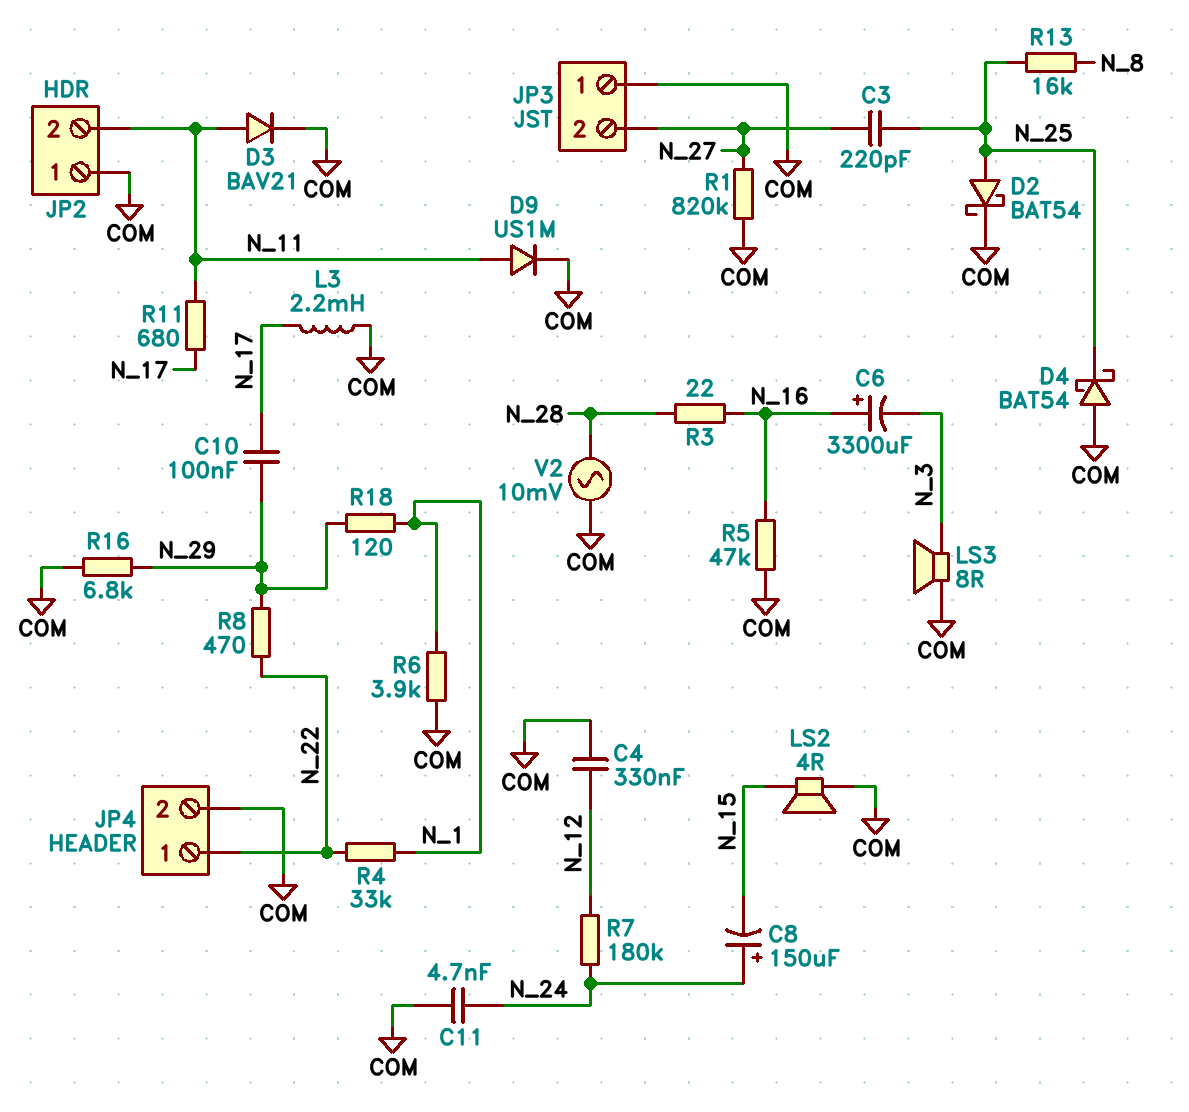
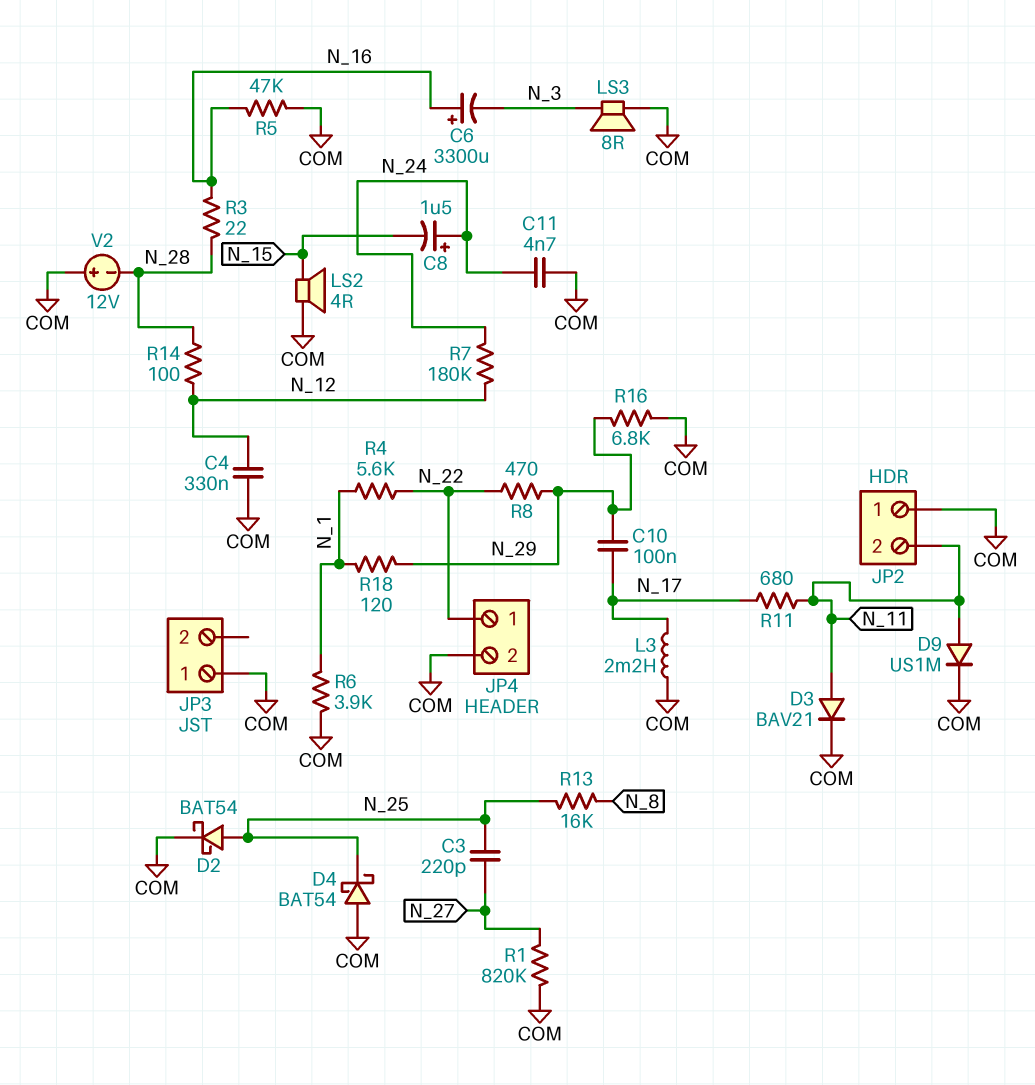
C8: 150uF (plus N_24, minus N_15) -> 1.5uF (plus N_24, minus N_15)
JP3 pin 2: N_27 -> none
R4: 33k (N_1, N_22) -> 5.6k (N_1, N_22)
R14: none -> 100 (N_12, N_28)
V2: AC 10mV (COM, N_28) -> 12V (plus COM, minus N_28)

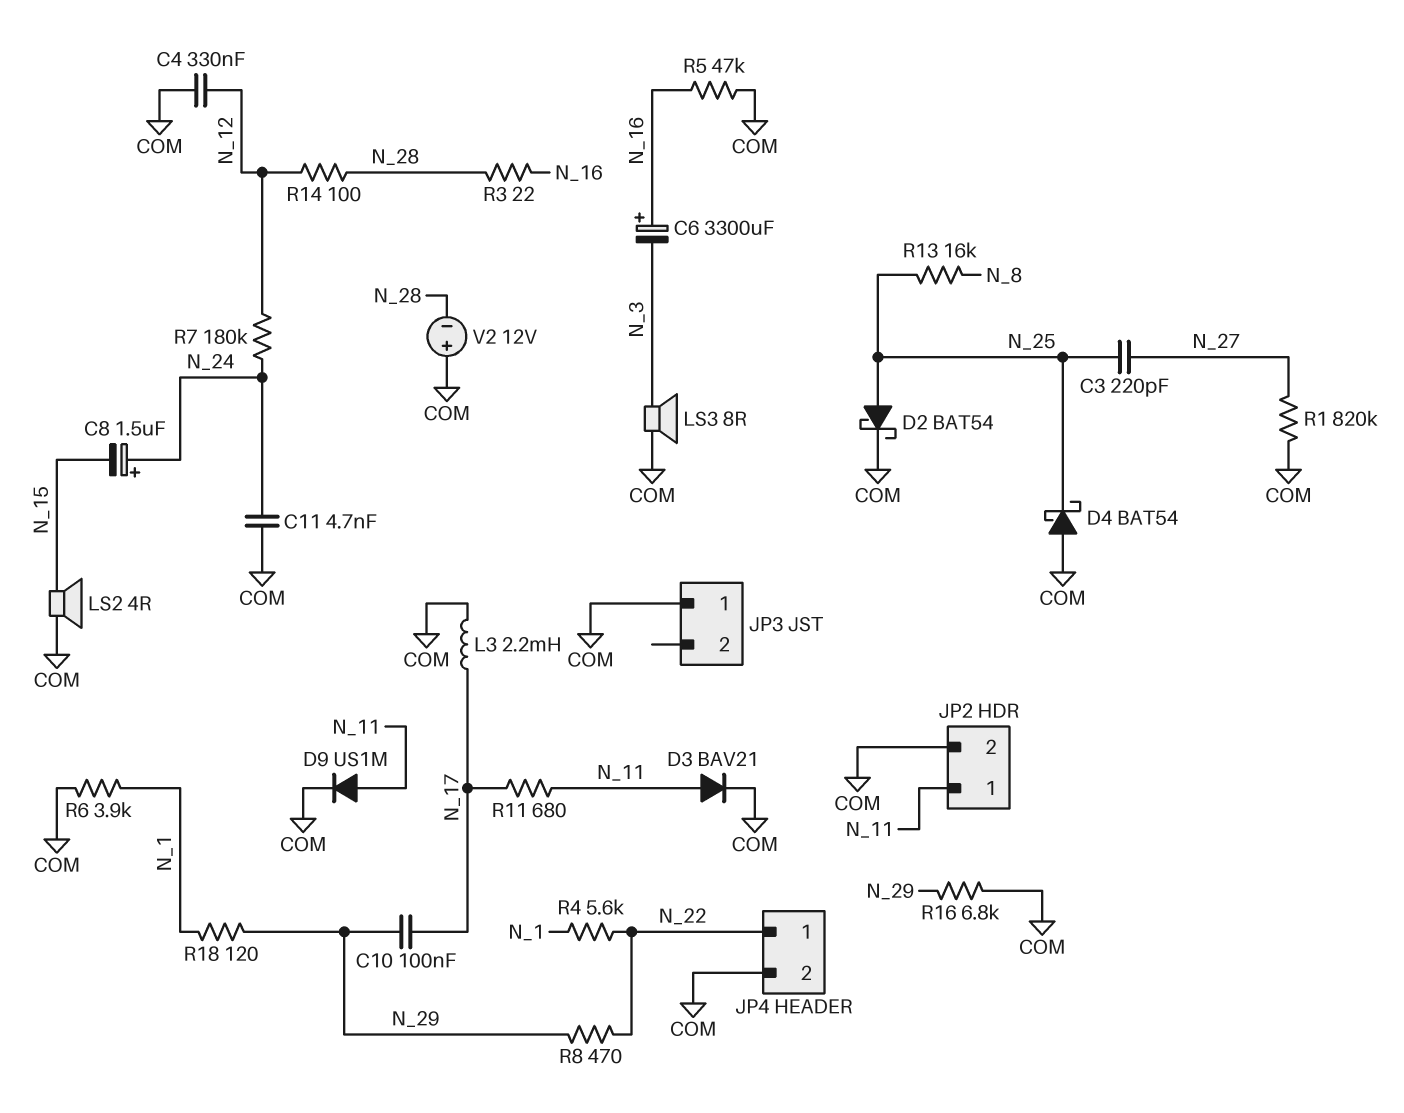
JP2 pin 1: COM -> N_11
JP2 pin 2: N_11 -> COM

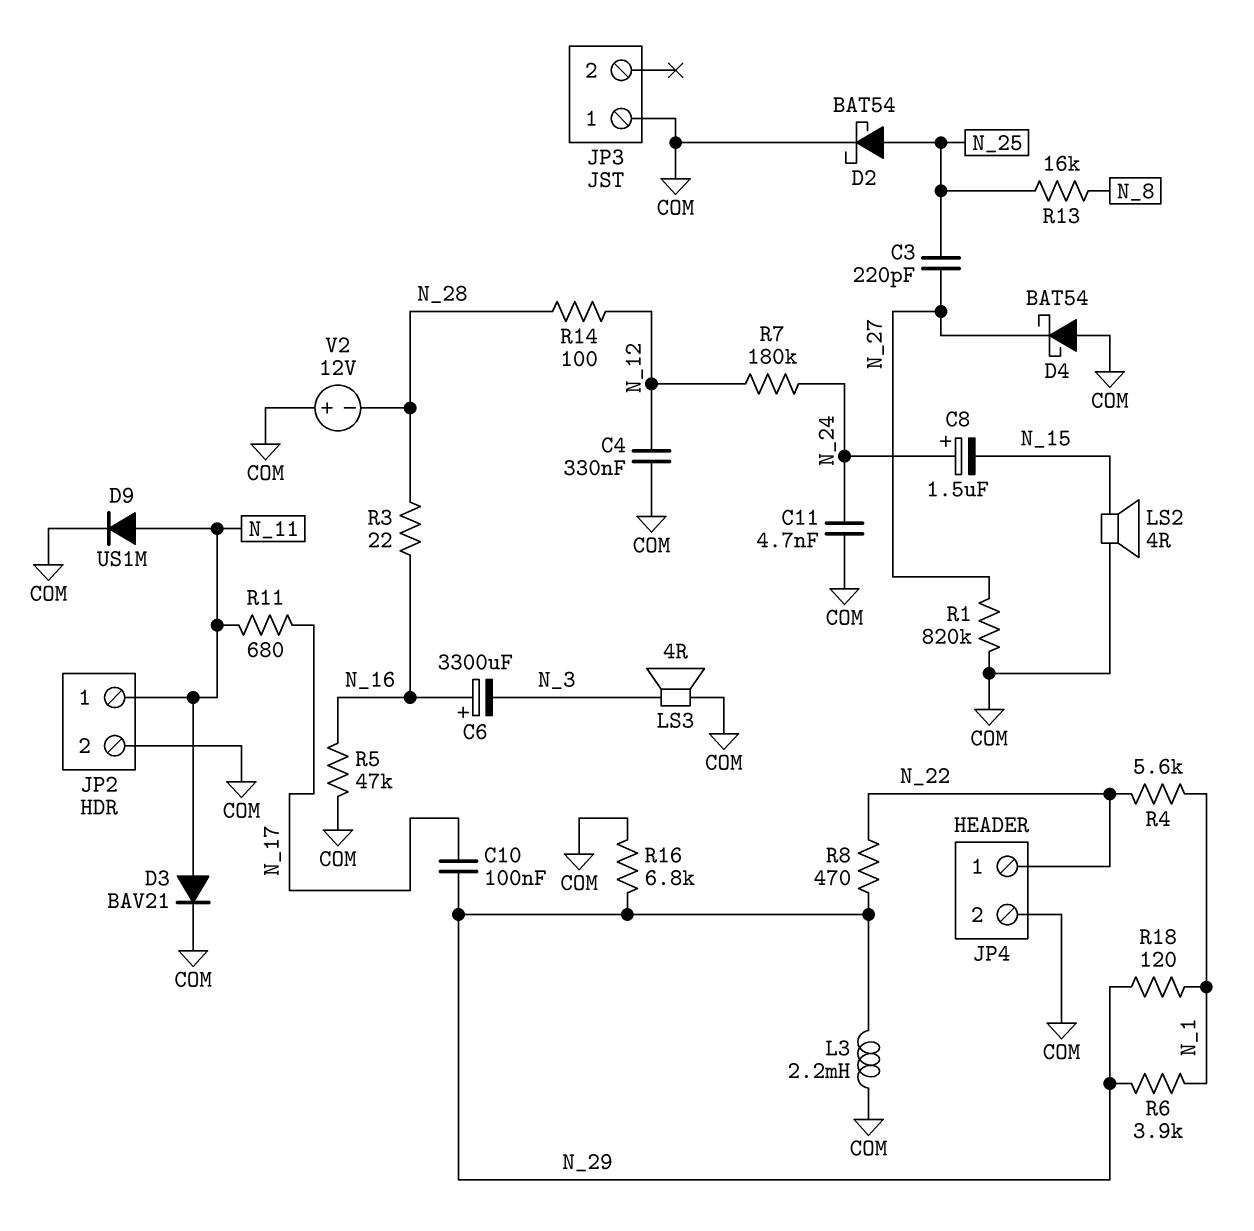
D4: schottky BAT54 (A COM, K N_25) -> schottky BAT54 (A COM, K N_27)
L3: 2.2mH (COM, N_17) -> 2.2mH (COM, N_29)
LS3: speaker 8R (COM, N_3) -> speaker 4R (COM, N_3)
R6: 3.9k (COM, N_1) -> 3.9k (N_1, N_29)

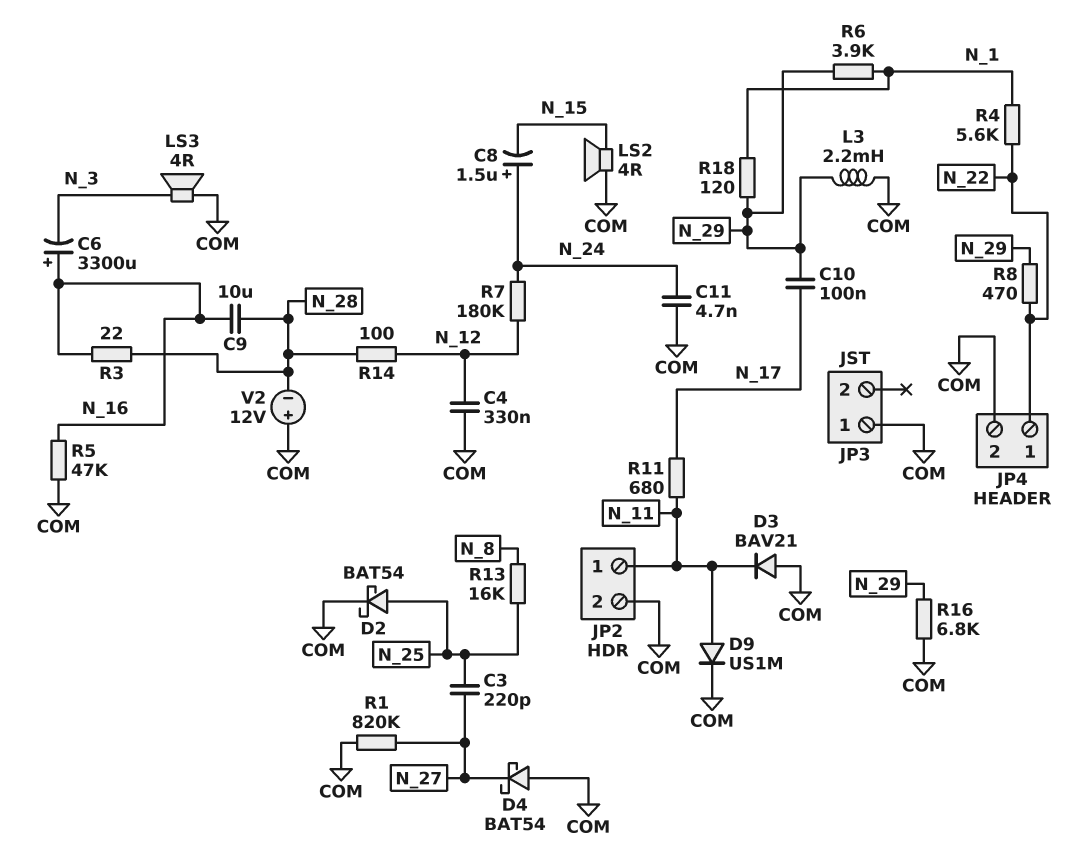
C9: none -> 10uF (N_16, N_28)
D3: diode BAV21 (A N_11, K COM) -> diode BAV21 (A COM, K N_11)

